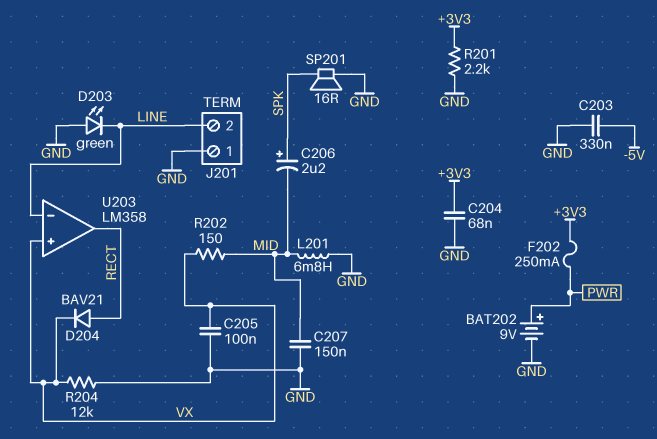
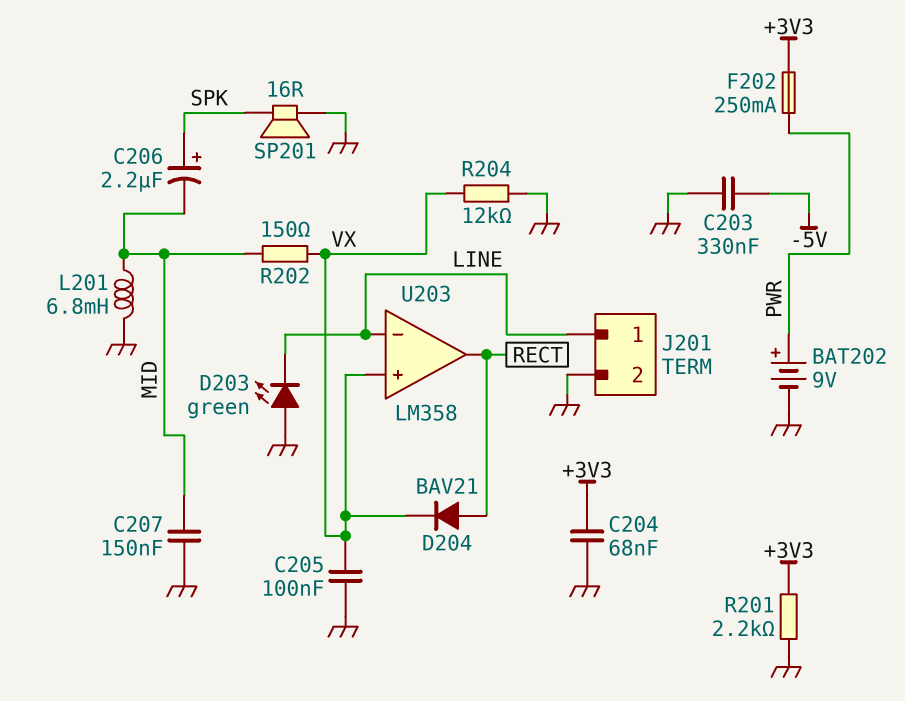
J201 pin 1: GND -> LINE
J201 pin 2: LINE -> GND

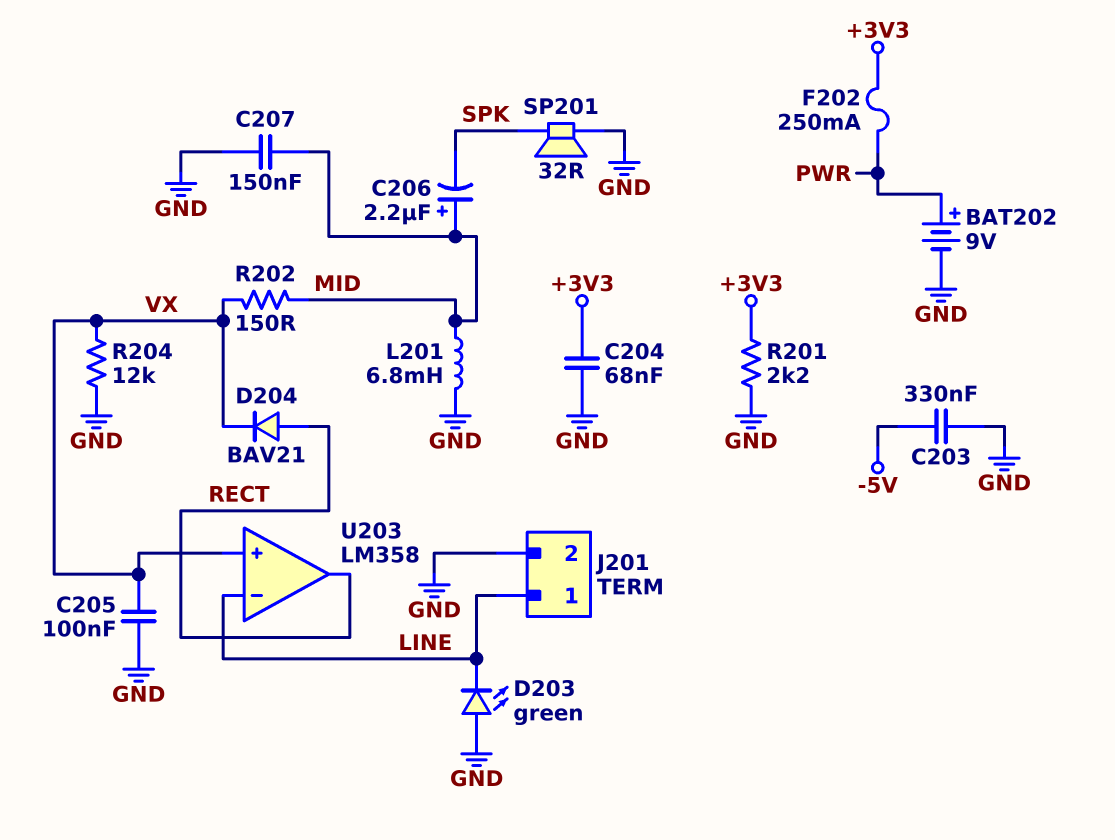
C206: 2.2uF (plus SPK, minus MID) -> 2.2uF (plus MID, minus SPK)
SP201: speaker 16R (GND, SPK) -> speaker 32R (GND, SPK)

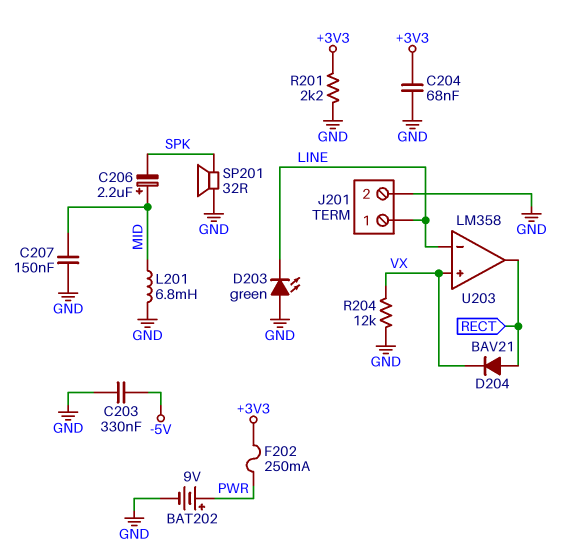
C205: 100nF (GND, VX) -> none
R202: 150 (MID, VX) -> none

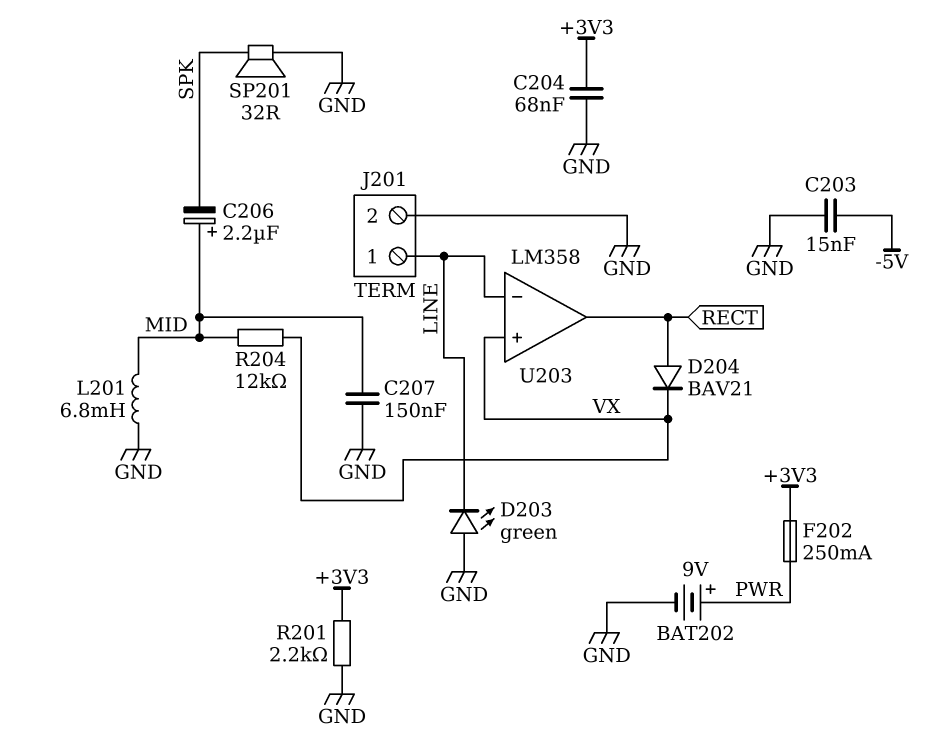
C203: 330nF (-5V, GND) -> 15nF (-5V, GND)
R204: 12k (GND, VX) -> 12k (MID, VX)

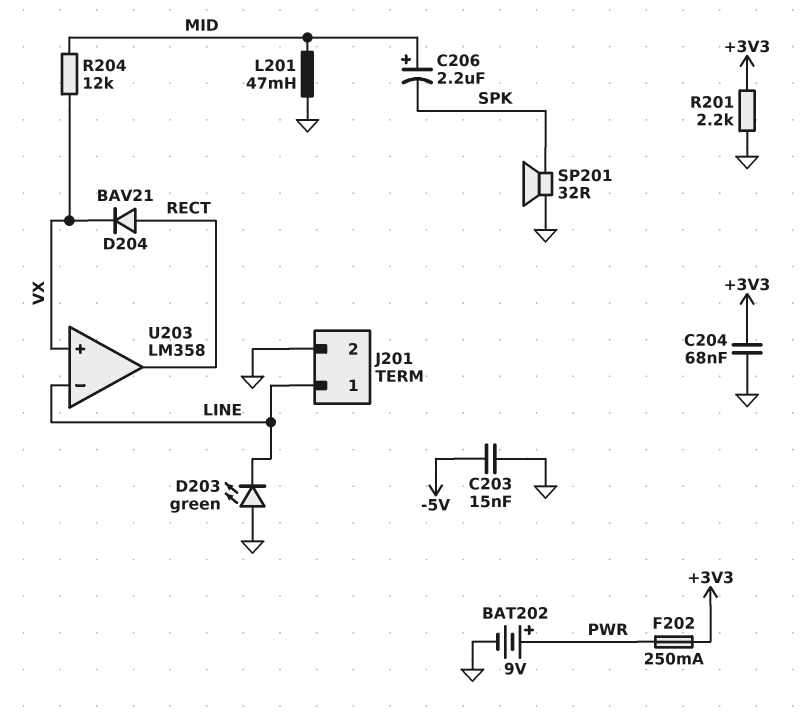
C207: 150nF (GND, MID) -> none
L201: 6.8mH (GND, MID) -> 47mH (GND, MID)

